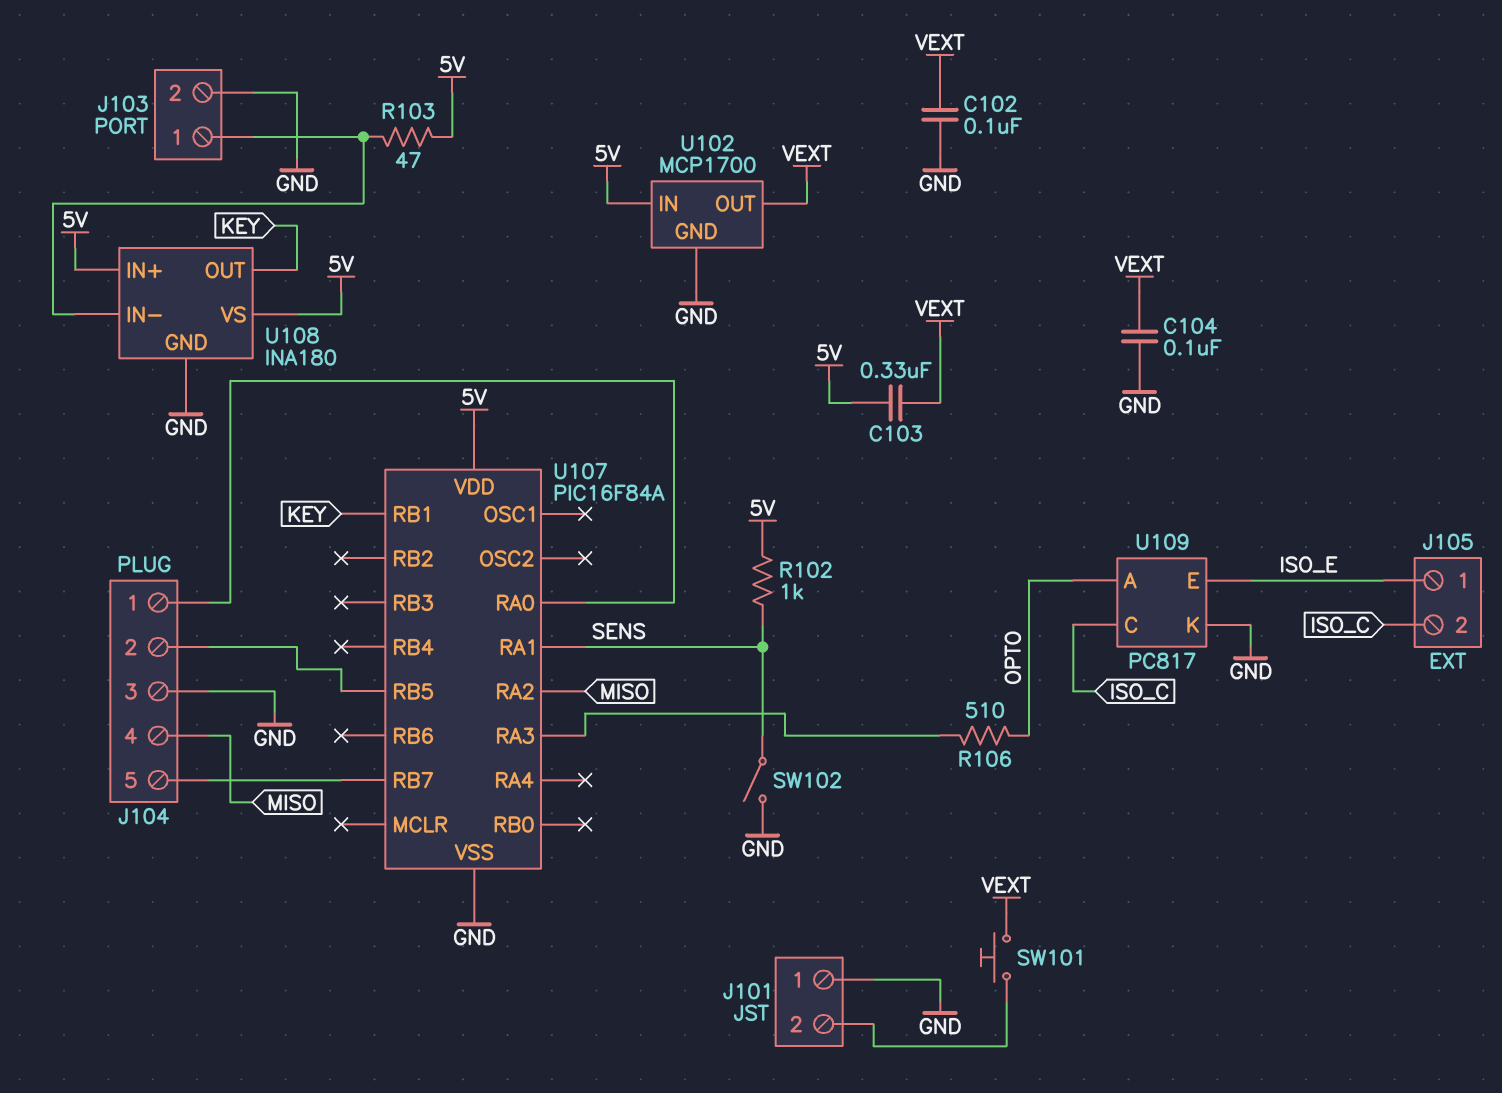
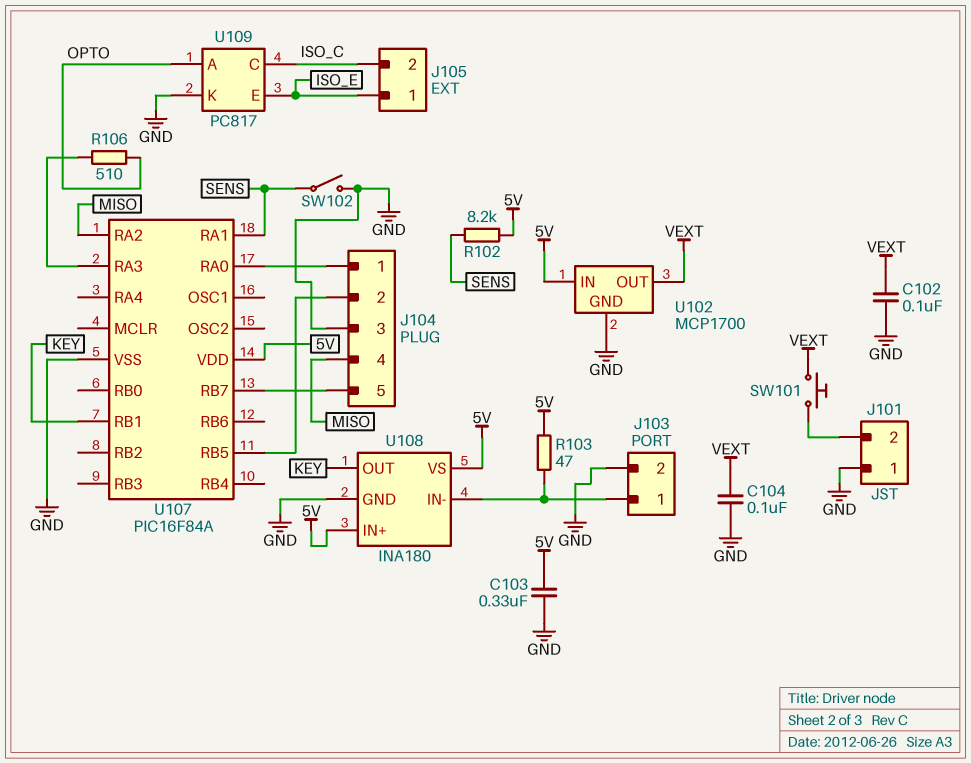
C103: 330nF (5V, VEXT) -> 330nF (5V, GND)
R102: 1k (5V, SENS) -> 8.2k (5V, SENS)

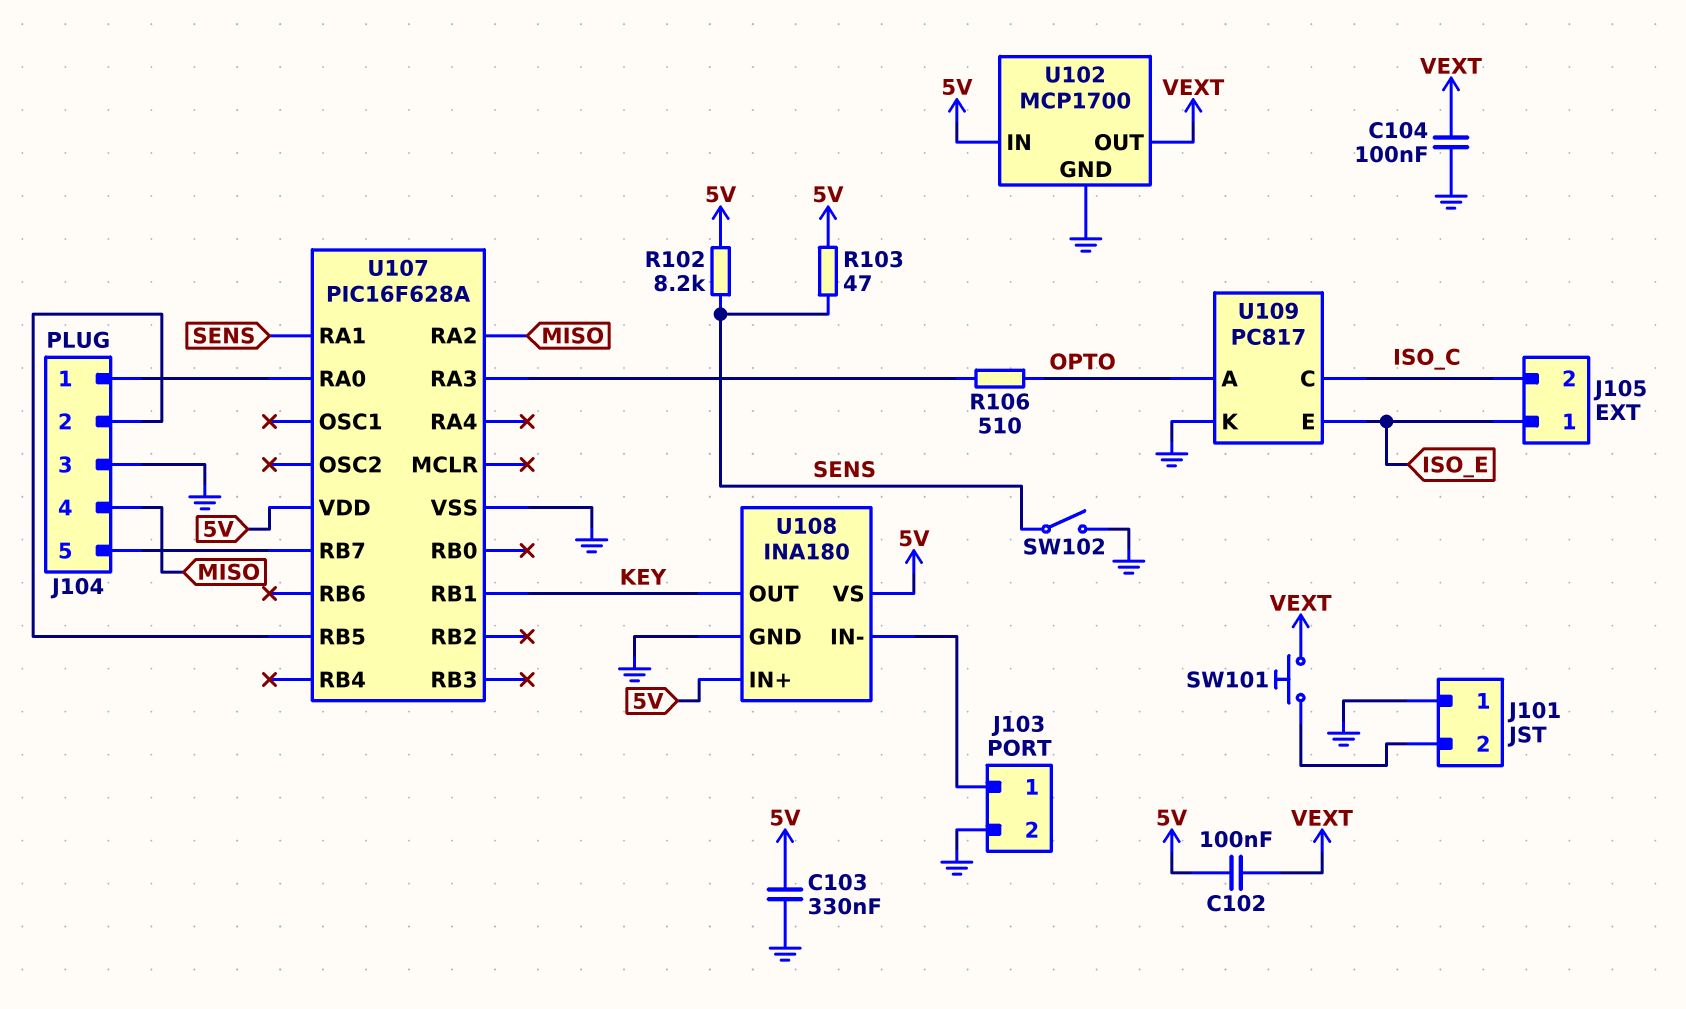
C102: 100nF (GND, VEXT) -> 100nF (5V, VEXT)
R103: 47 (5V, J103/1) -> 47 (5V, SENS)
U107: PIC16F84A -> PIC16F628A

